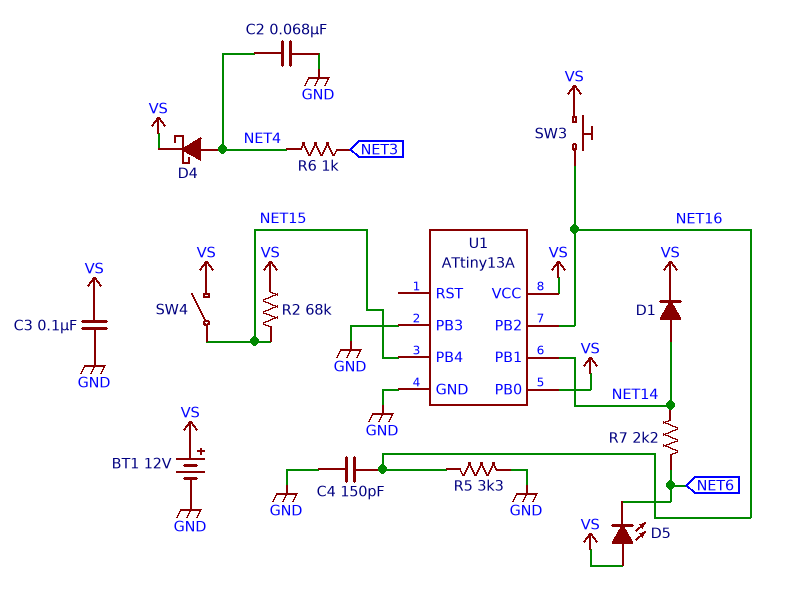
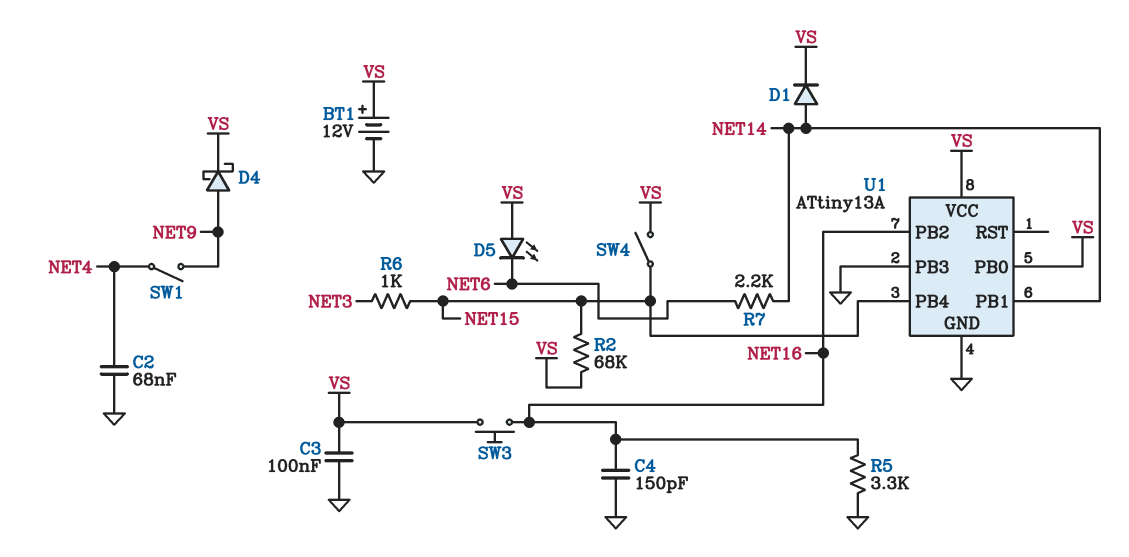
D4: schottky (A NET4, K VS) -> schottky (A NET9, K VS)
R6: 1k (NET3, NET4) -> 1k (NET3, NET15)
SW1: none -> switch (NET4, NET9)

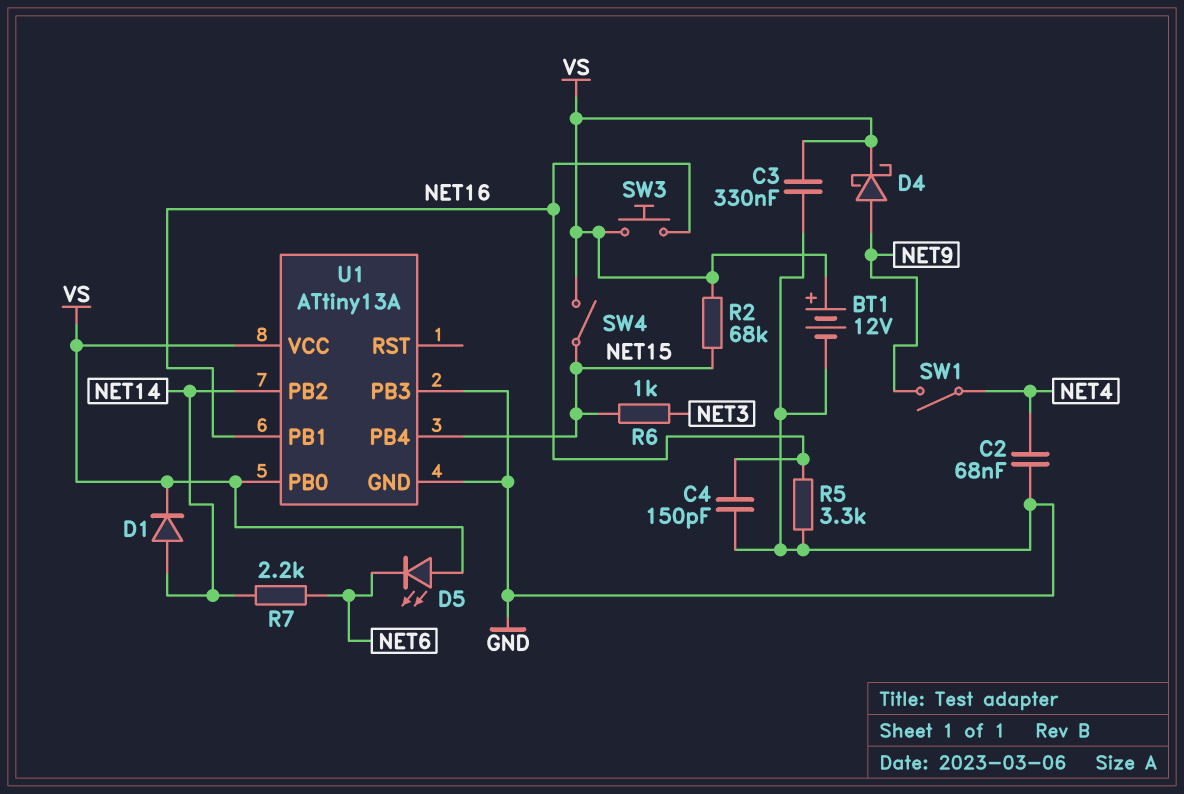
C3: 100nF (GND, VS) -> 330nF (GND, VS)
U1 pin PB1: NET14 -> NET16
U1 pin PB2: NET16 -> NET14

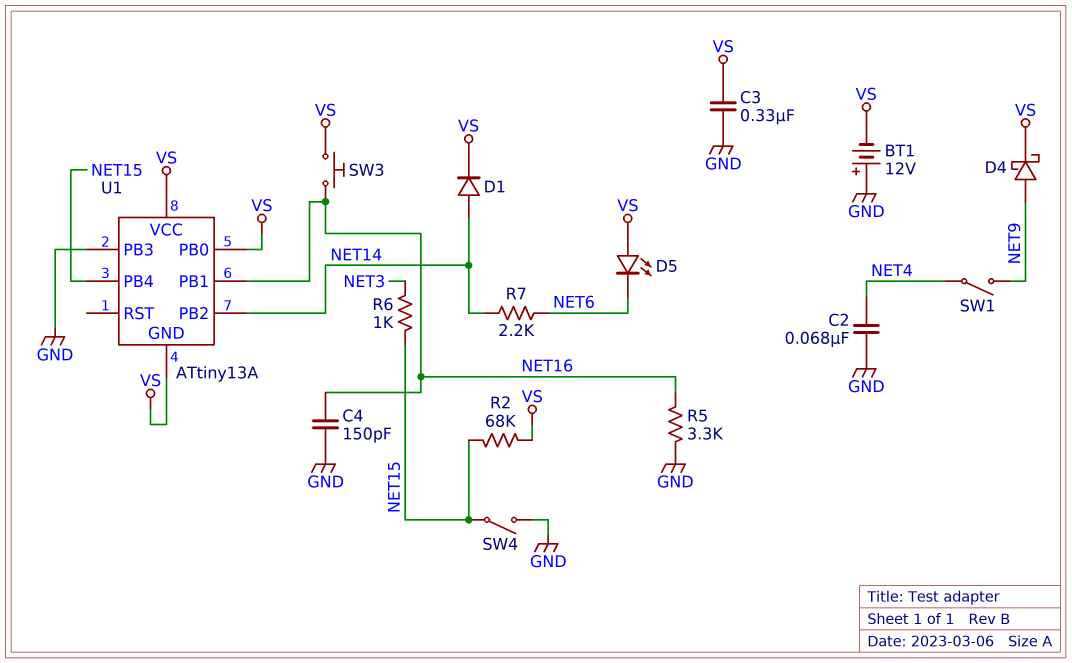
BT1: 12V (plus VS, minus GND) -> 12V (plus GND, minus VS)
SW4: switch (NET15, VS) -> switch (GND, NET15)
U1 pin GND: GND -> VS

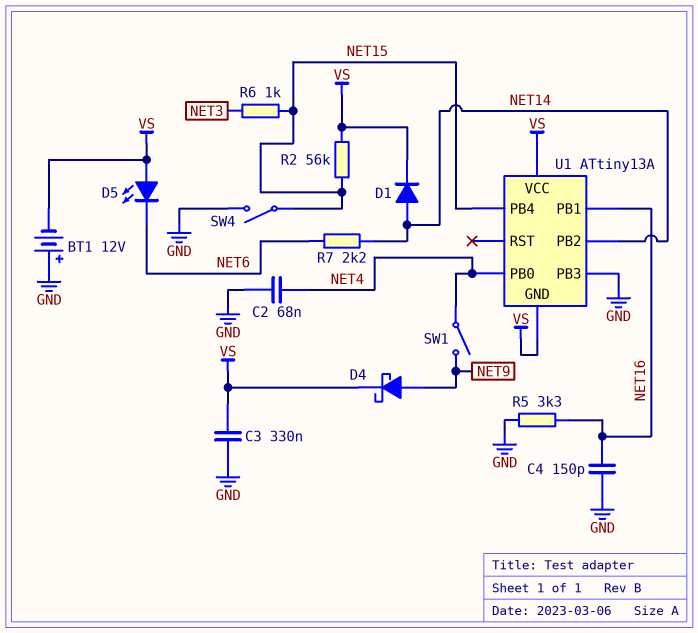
R2: 68k (NET15, VS) -> 56k (NET15, VS)
SW3: button (NET16, VS) -> none
U1 pin PB0: VS -> NET4

